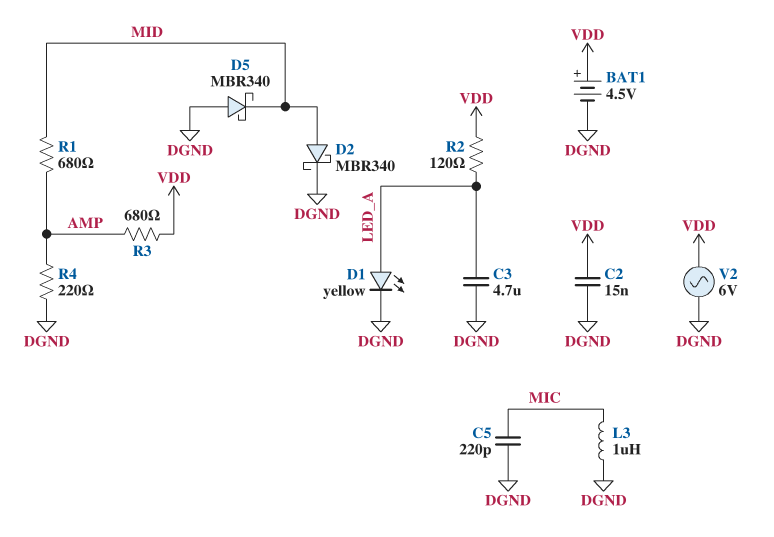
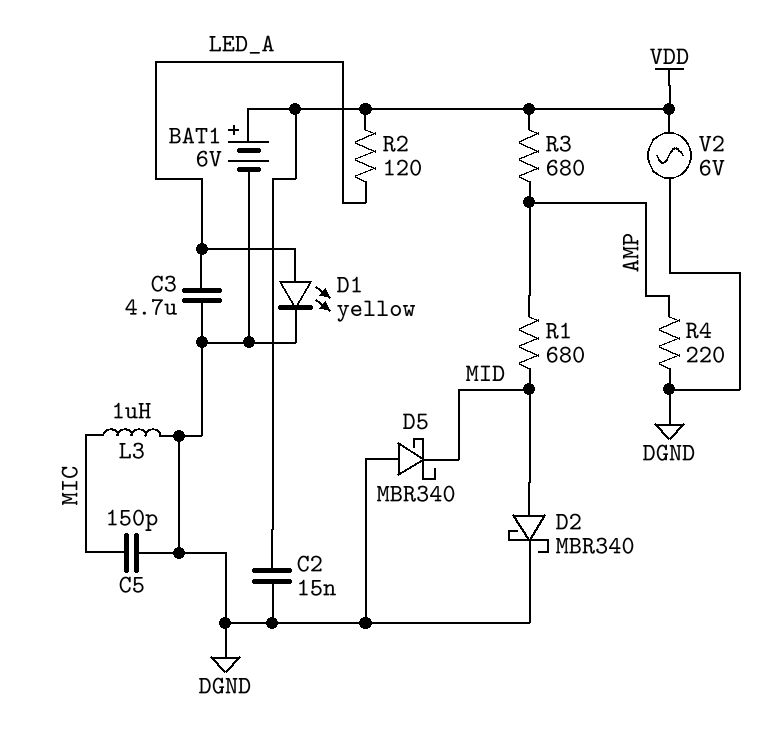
BAT1: 4.5V (plus VDD, minus DGND) -> 6V (plus VDD, minus DGND)
C5: 220pF (DGND, MIC) -> 150pF (DGND, MIC)

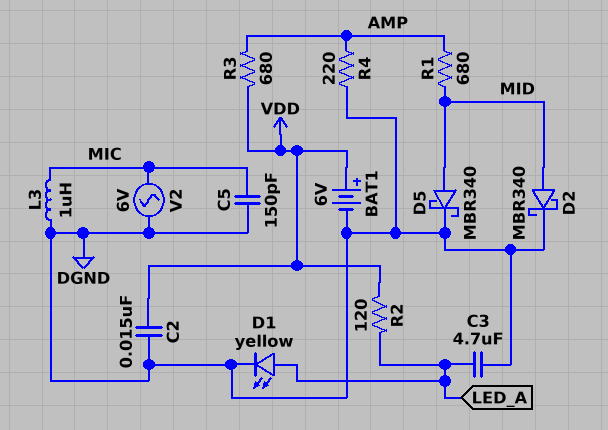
D5: schottky MBR340 (A DGND, K MID) -> schottky MBR340 (A MID, K DGND)
V2: AC 6V (DGND, VDD) -> AC 6V (DGND, MIC)

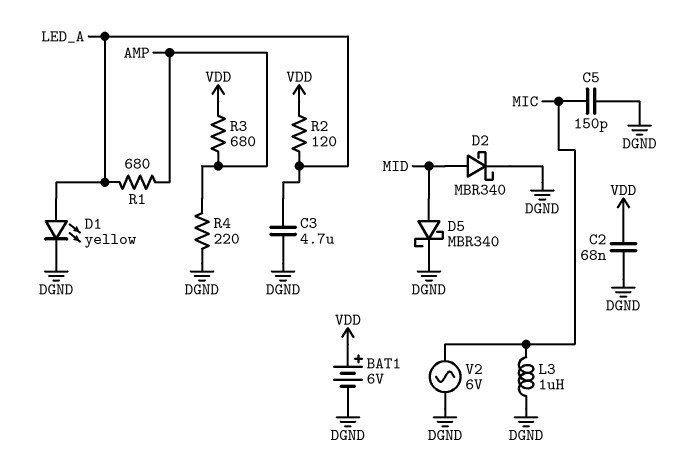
C2: 15nF (DGND, VDD) -> 68nF (DGND, VDD)
R1: 680 (AMP, MID) -> 680 (AMP, LED_A)

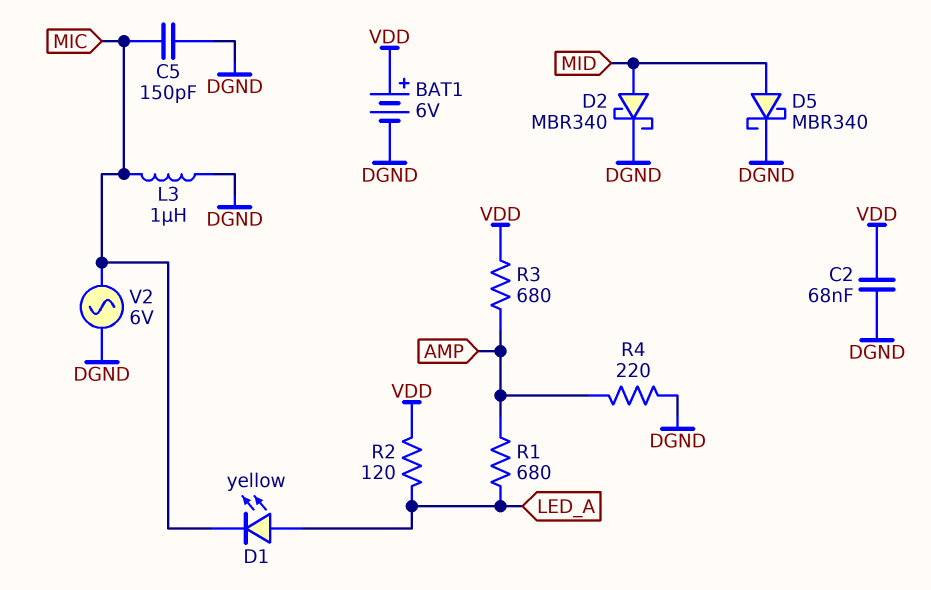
C3: 4.7uF (DGND, LED_A) -> none
D1: LED yellow (A LED_A, K DGND) -> LED yellow (A LED_A, K MIC)

